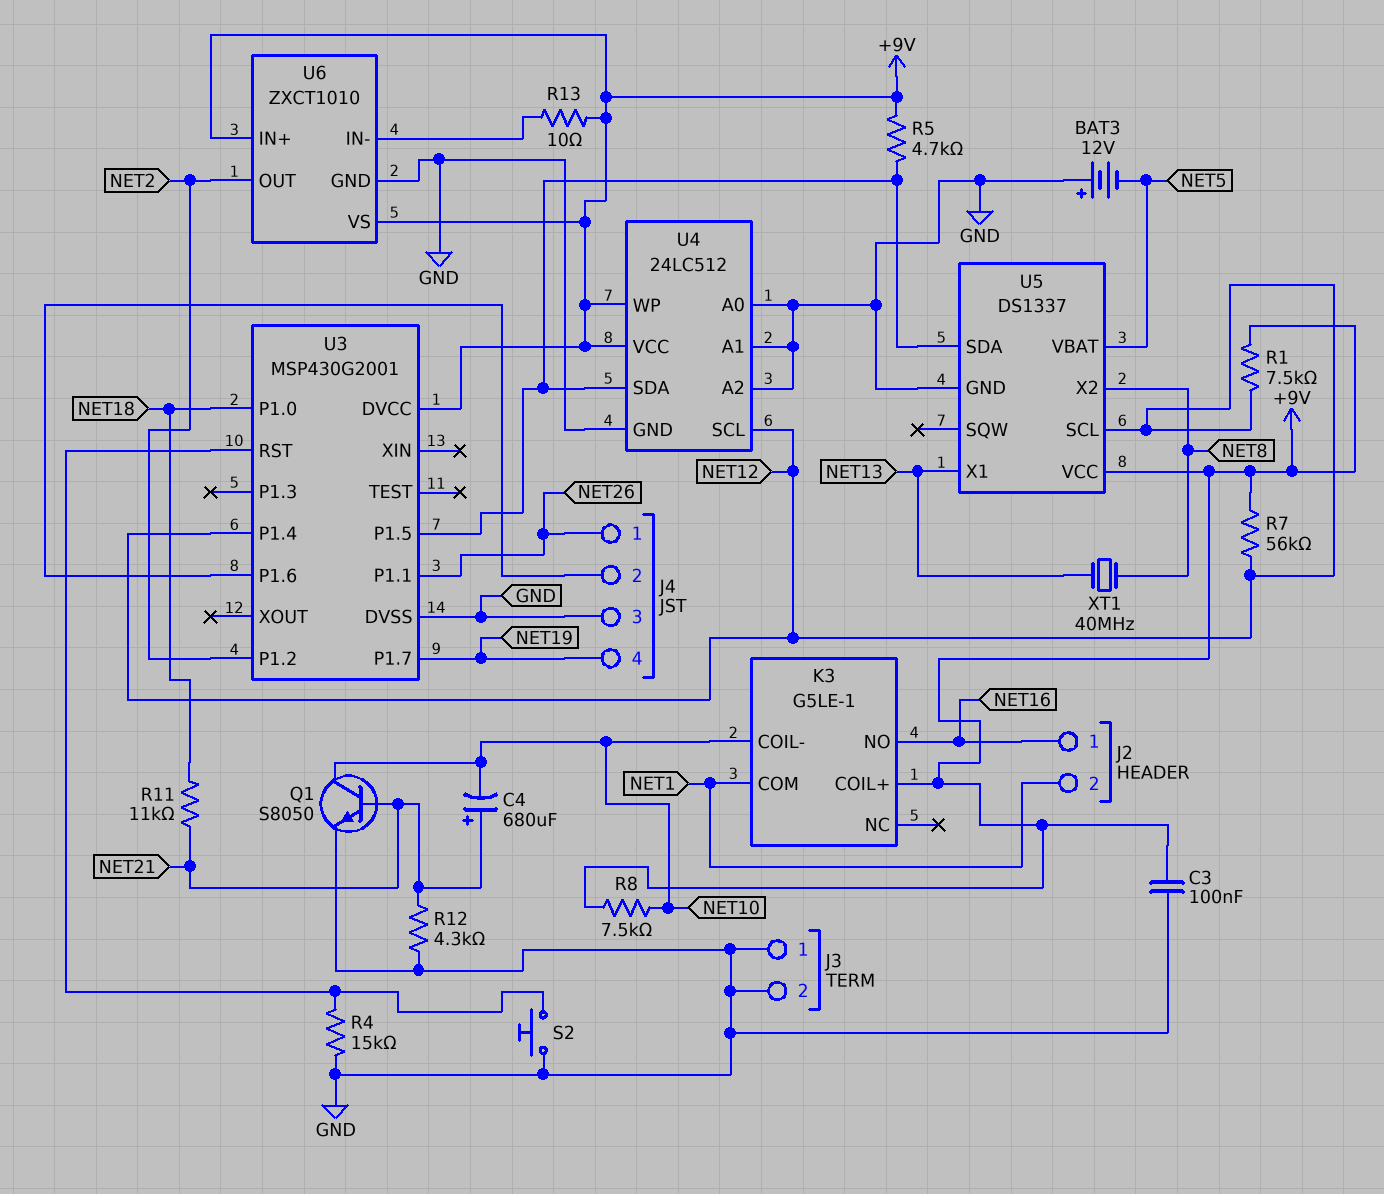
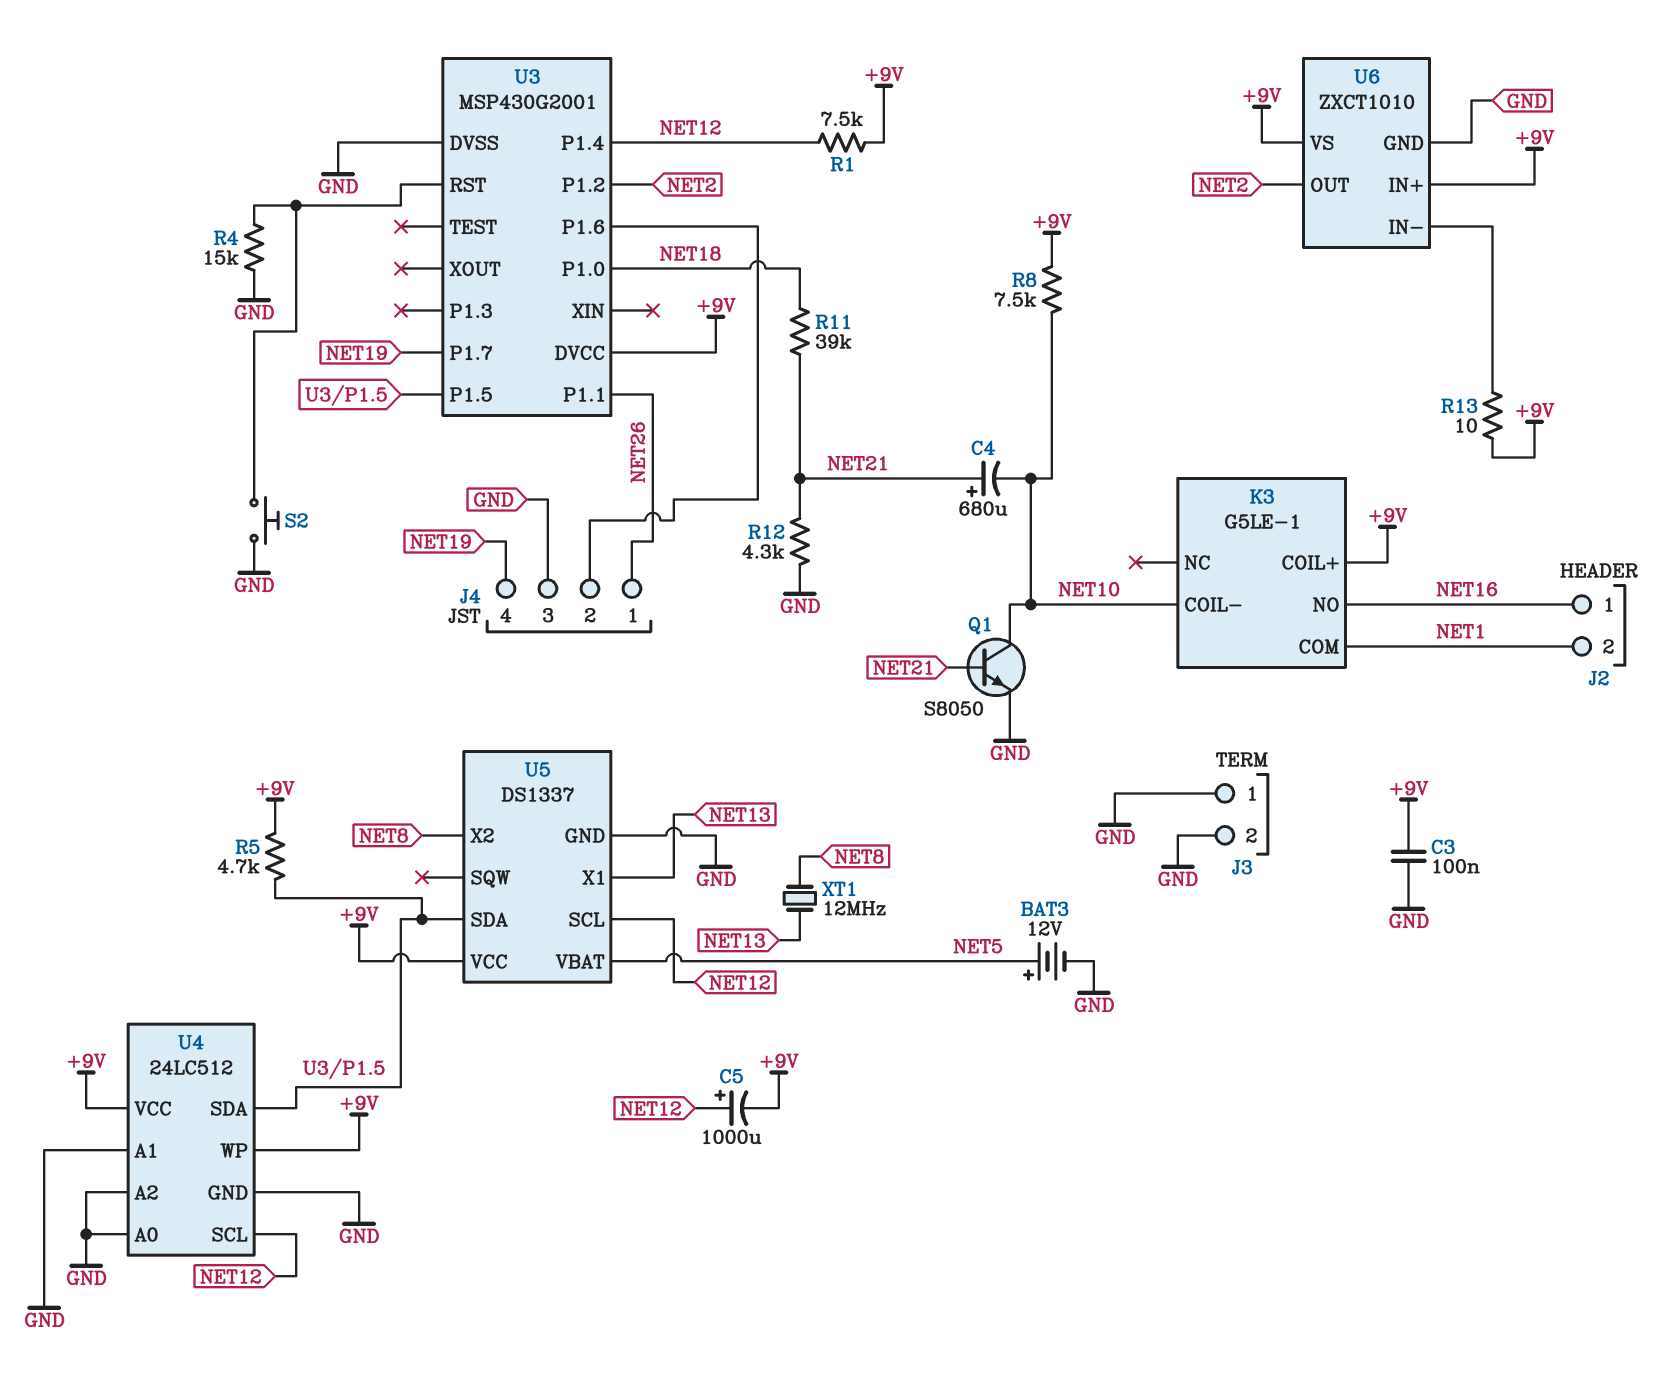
BAT3: 12V (plus GND, minus NET5) -> 12V (plus NET5, minus GND)
C5: none -> 1000uF (plus NET12, minus +9V)
R7: 56k (+9V, NET12) -> none
R11: 11k (NET18, NET21) -> 39k (NET18, NET21)
XT1: 40MHz (NET8, NET13) -> 12MHz (NET8, NET13)

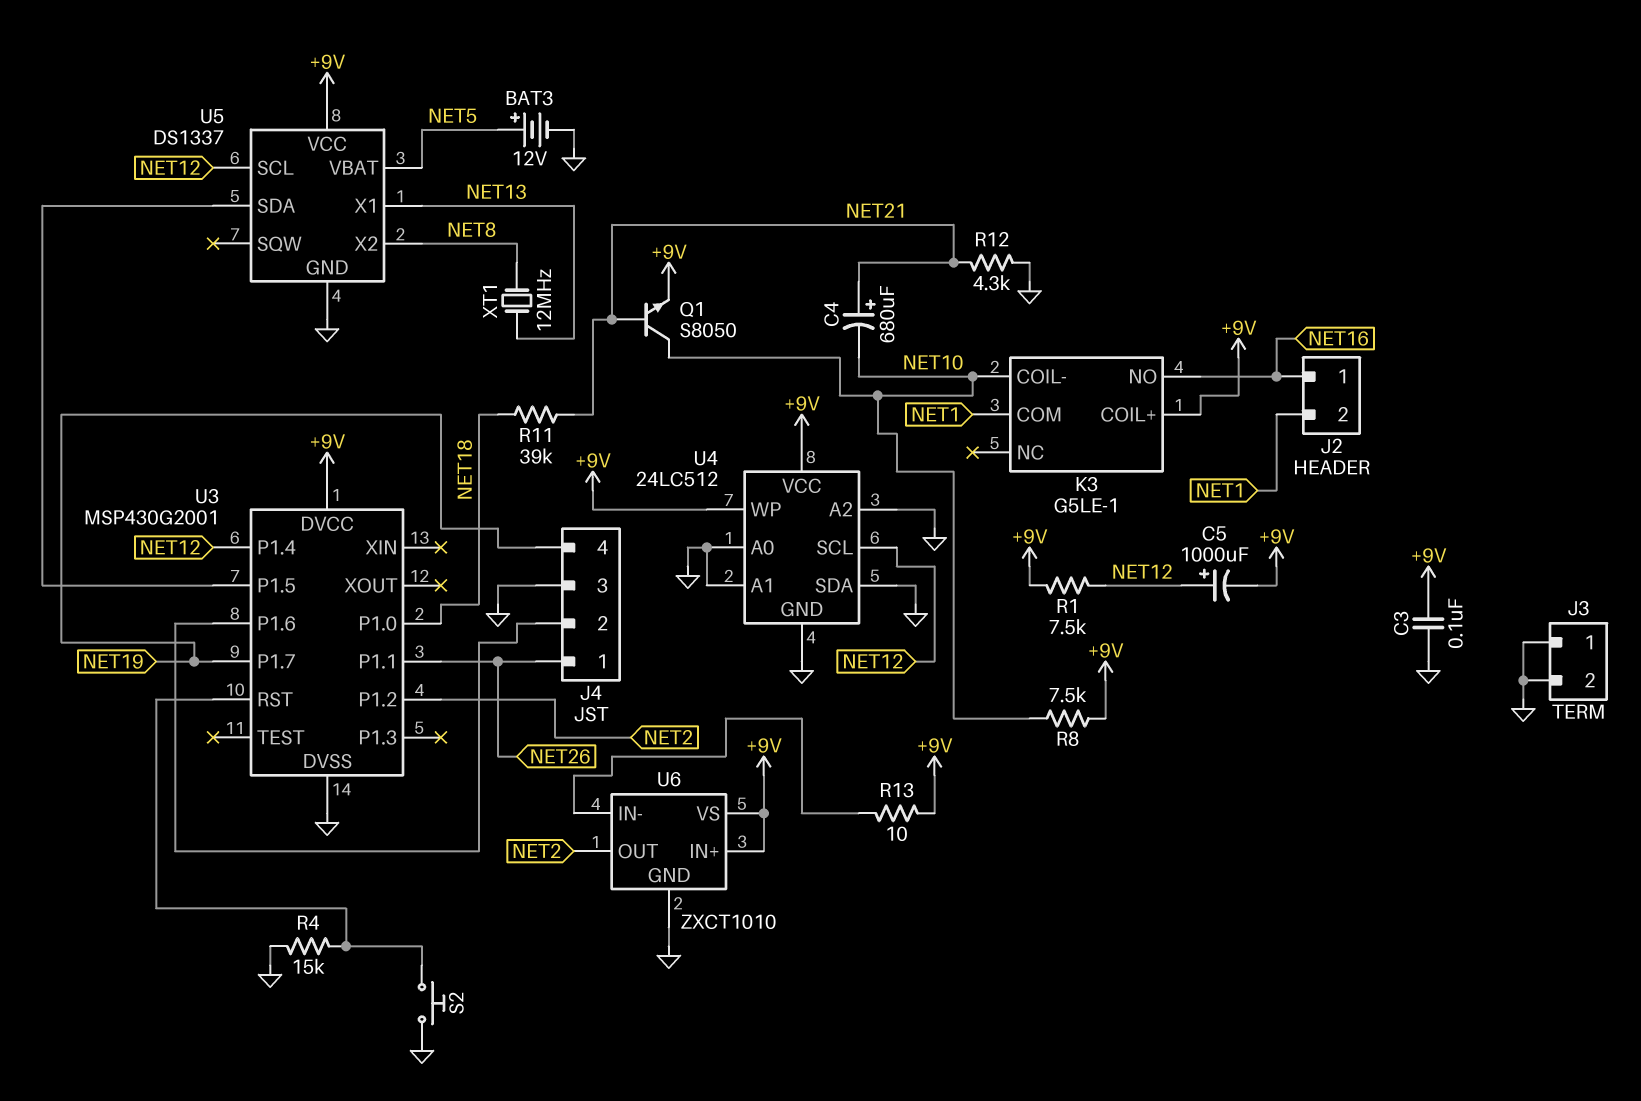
Q1: NPN S8050 (B NET21, C NET10, E GND) -> NPN S8050 (B NET21, C NET10, E +9V)
R5: 4.7k (+9V, U3/P1.5) -> none
U4 pin SDA: U3/P1.5 -> GND

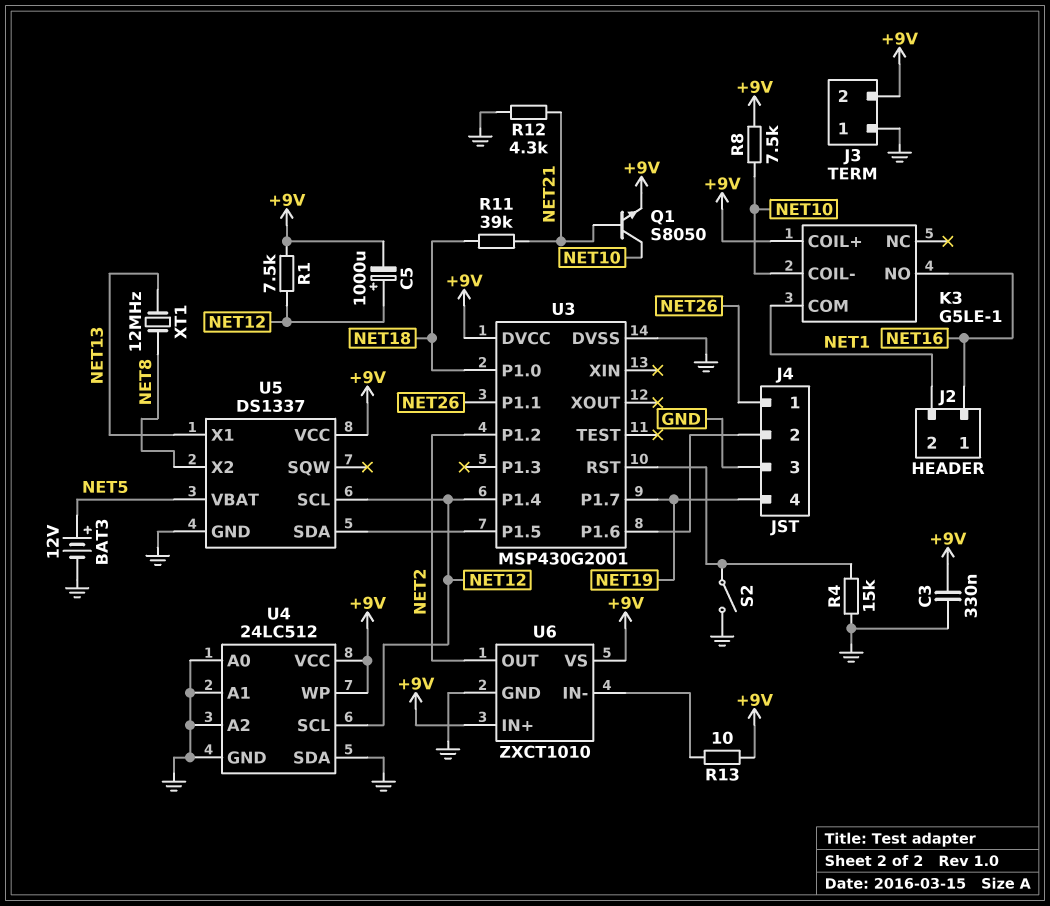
C3: 100nF (+9V, GND) -> 330nF (+9V, GND)
C4: 680uF (plus NET21, minus NET10) -> none
J3 pin 2: GND -> +9V
S2: button (GND, U3/RST) -> switch (GND, U3/RST)

